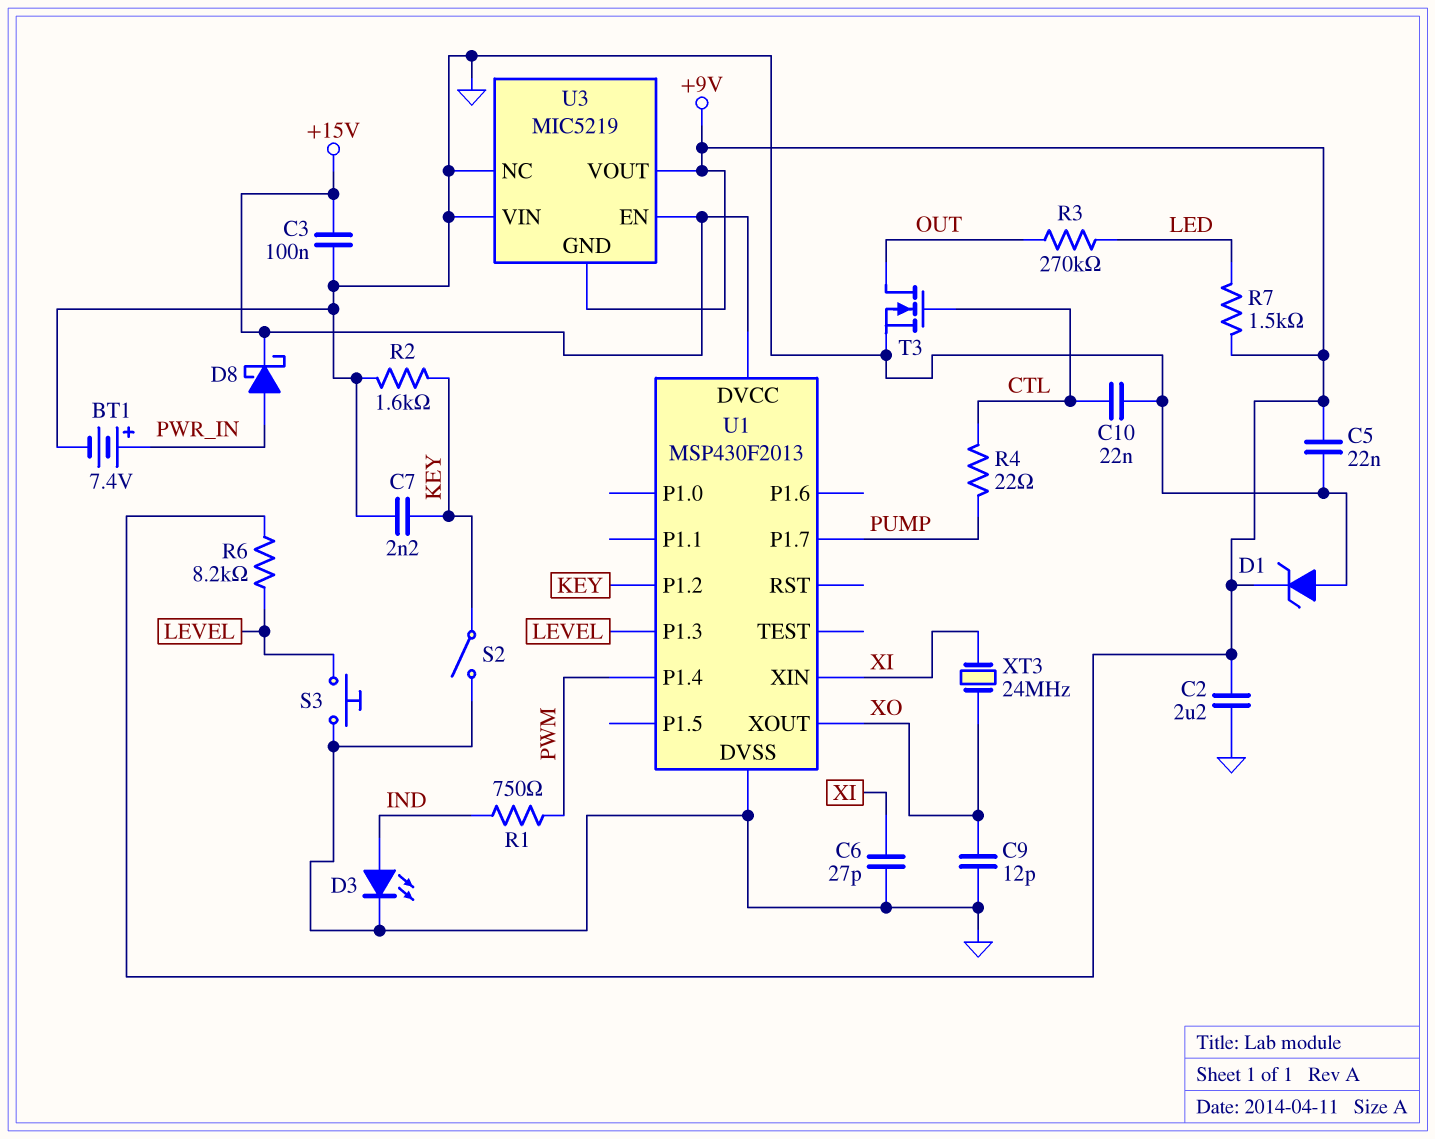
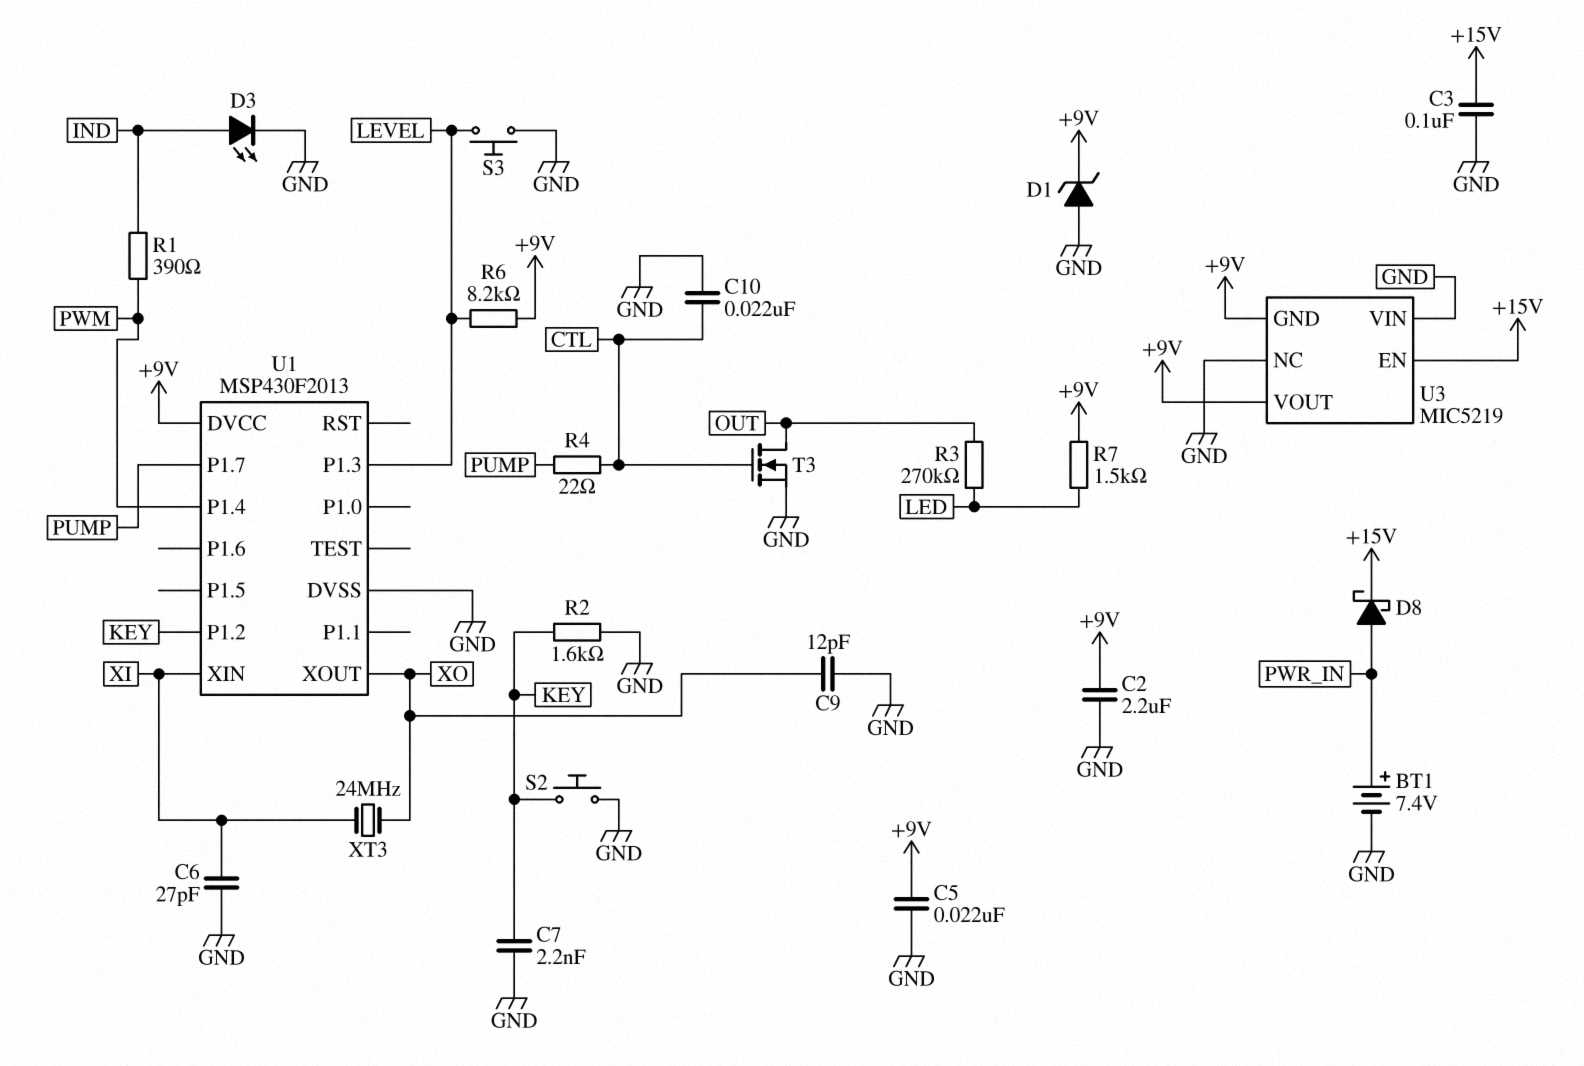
R1: 750 (IND, PWM) -> 390 (IND, PWM)
S2: switch (GND, KEY) -> button (GND, KEY)
U1 pin DVCC: +15V -> +9V

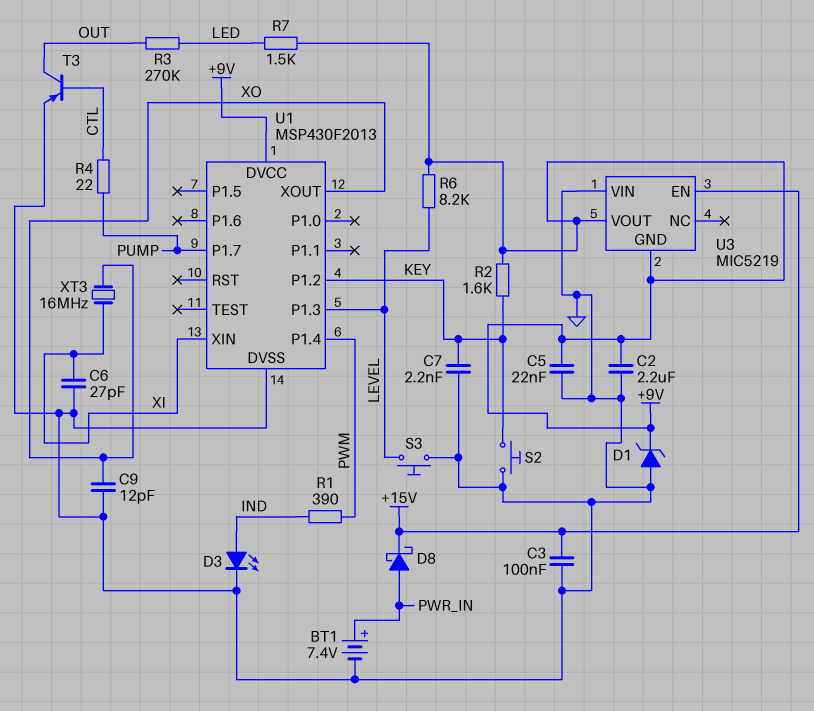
C10: 22nF (CTL, GND) -> none
R2: 1.6k (GND, KEY) -> 1.6k (+9V, KEY)
T3: NMOS (G CTL, D OUT, S GND) -> PNP (B CTL, C OUT, E GND)
U3 pin NC: GND -> none
XT3: 24MHz (XI, XO) -> 16MHz (XI, XO)

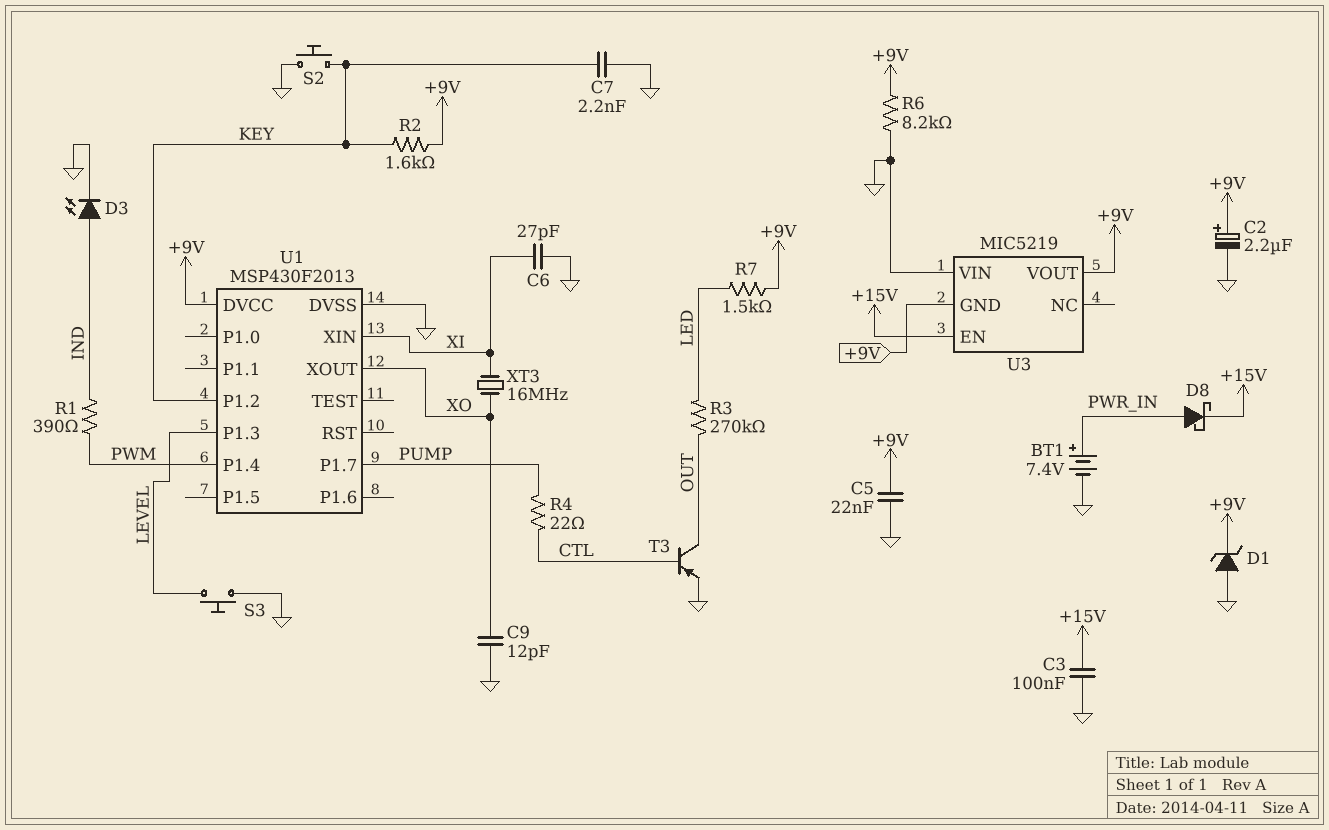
C2: 2.2uF (+9V, GND) -> 2.2uF (plus +9V, minus GND)
R6: 8.2k (+9V, LEVEL) -> 8.2k (+9V, GND)

